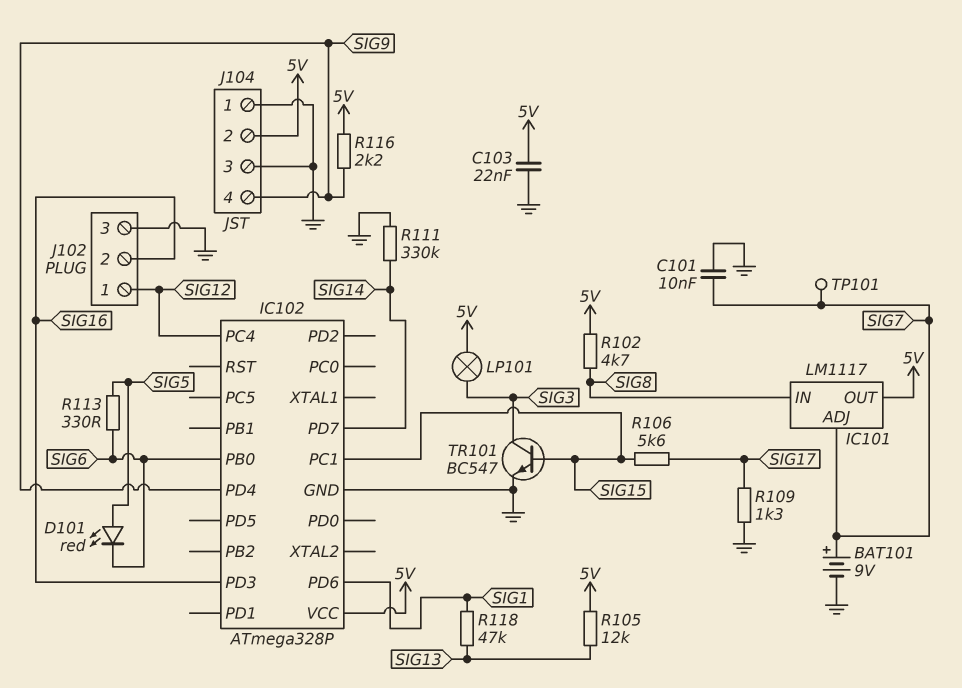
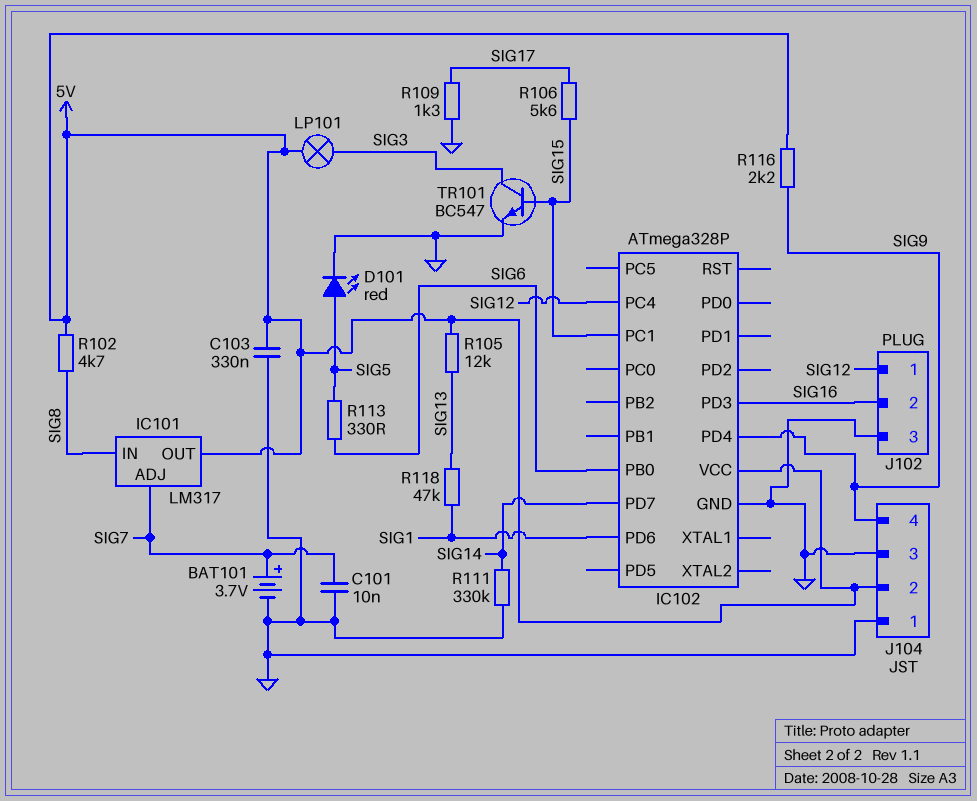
BAT101: 9V (plus SIG7, minus GND) -> 3.7V (plus SIG7, minus GND)
C103: 22nF (5V, GND) -> 330nF (5V, GND)
D101: LED red (A SIG5, K SIG6) -> LED red (A SIG5, K GND)
IC101: LM1117 -> LM317
TP101: test point (SIG7) -> none

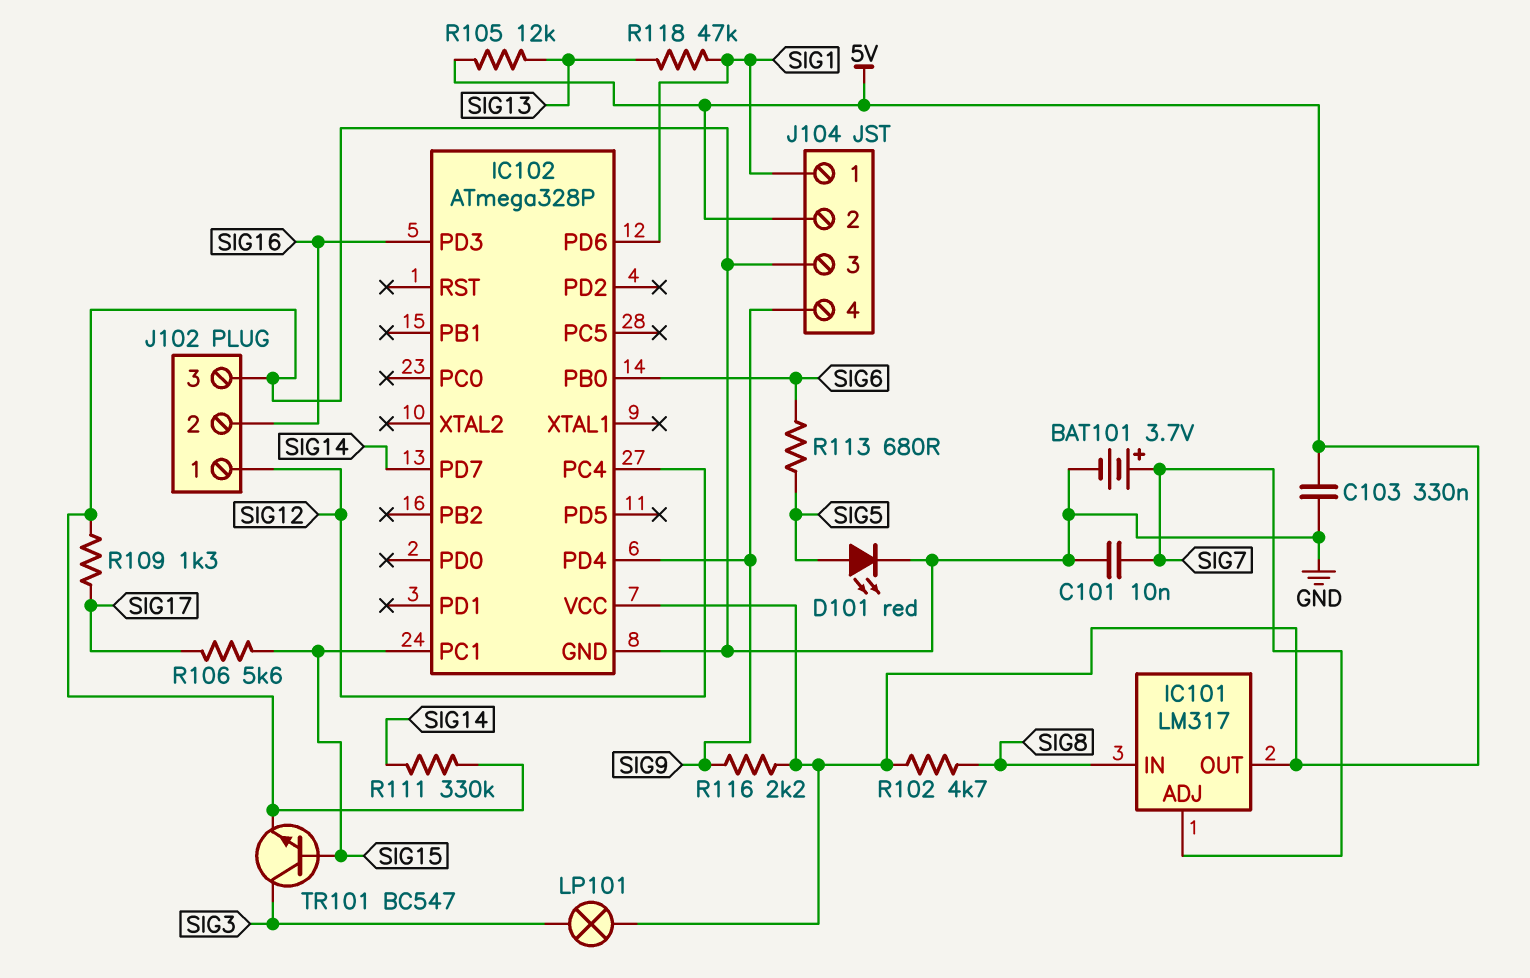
J104 pin 1: GND -> SIG1
R113: 330 (SIG5, SIG6) -> 680 (SIG5, SIG6)

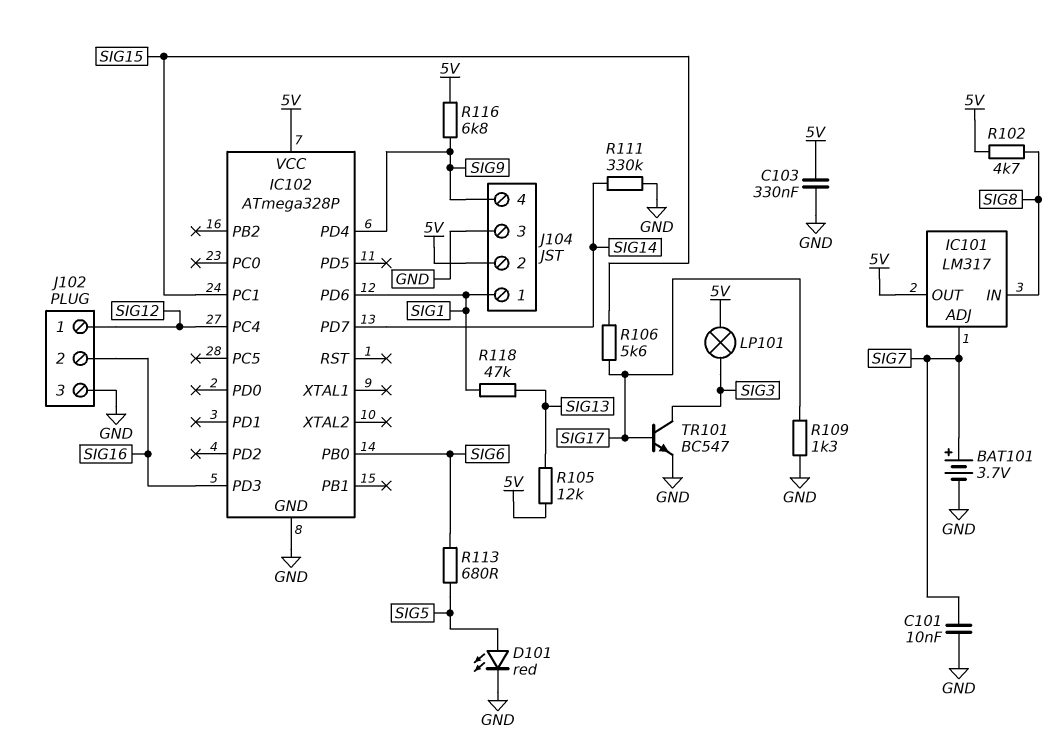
R116: 2.2k (5V, SIG9) -> 6.8k (5V, SIG9)
TR101: NPN BC547 (B SIG15, C SIG3, E GND) -> NPN BC547 (B SIG17, C SIG3, E GND)

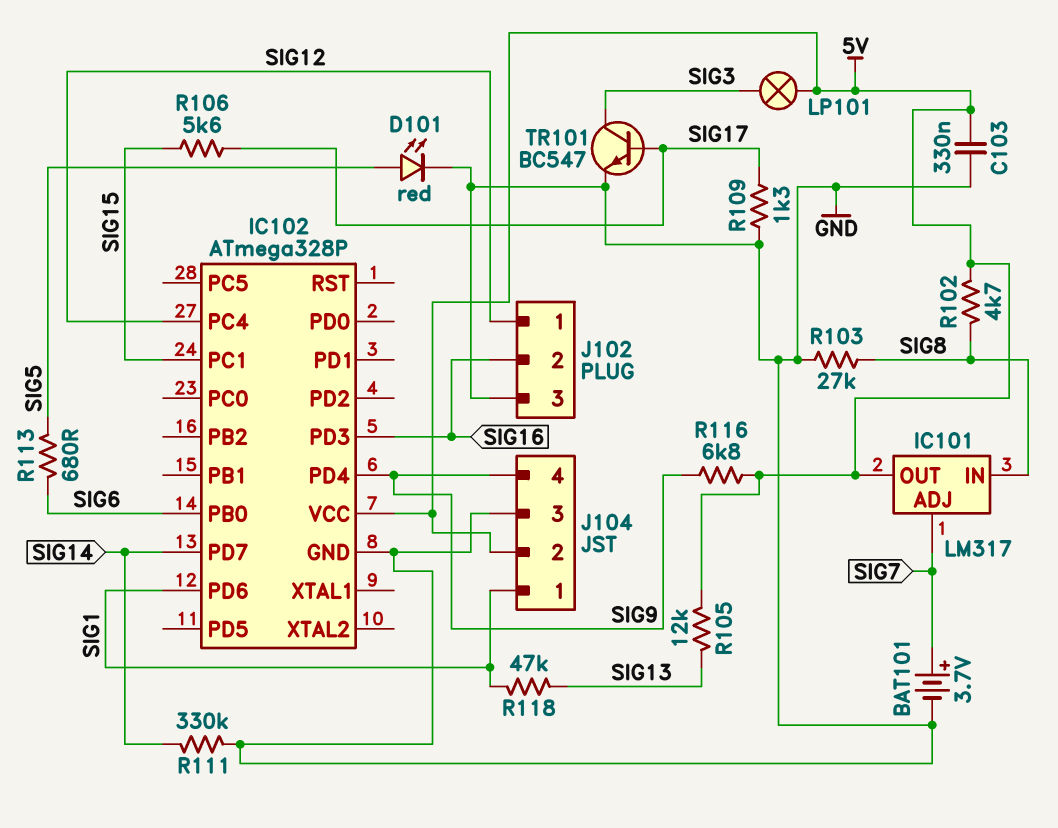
C101: 10nF (GND, SIG7) -> none
R103: none -> 27k (GND, SIG8)

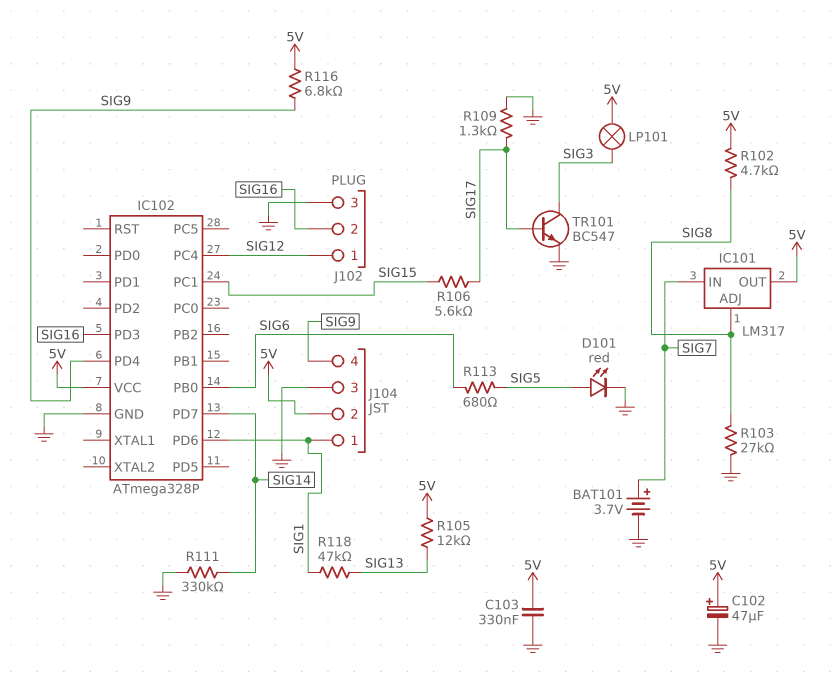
C102: none -> 47uF (plus 5V, minus GND)
IC101 pin ADJ: SIG7 -> SIG8
IC101 pin IN: SIG8 -> SIG7

